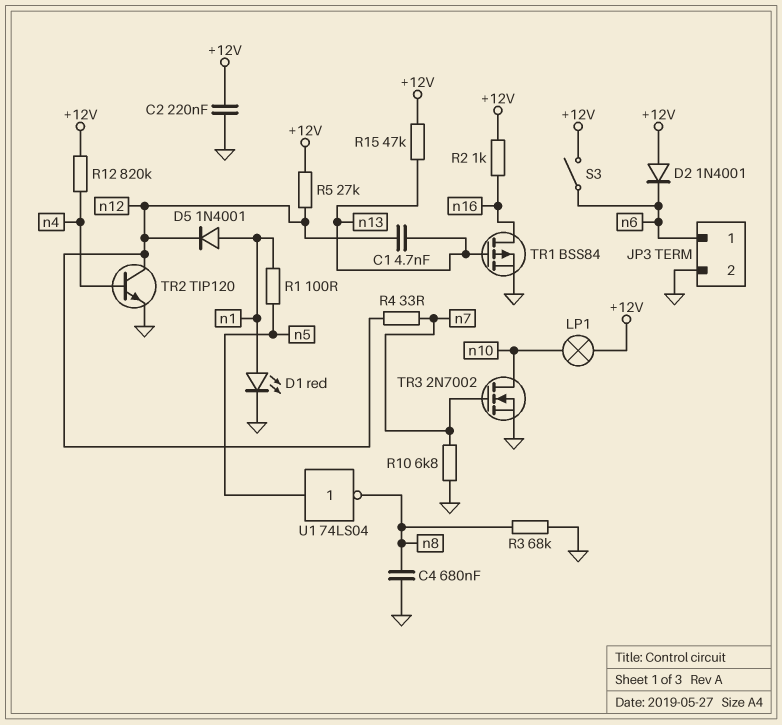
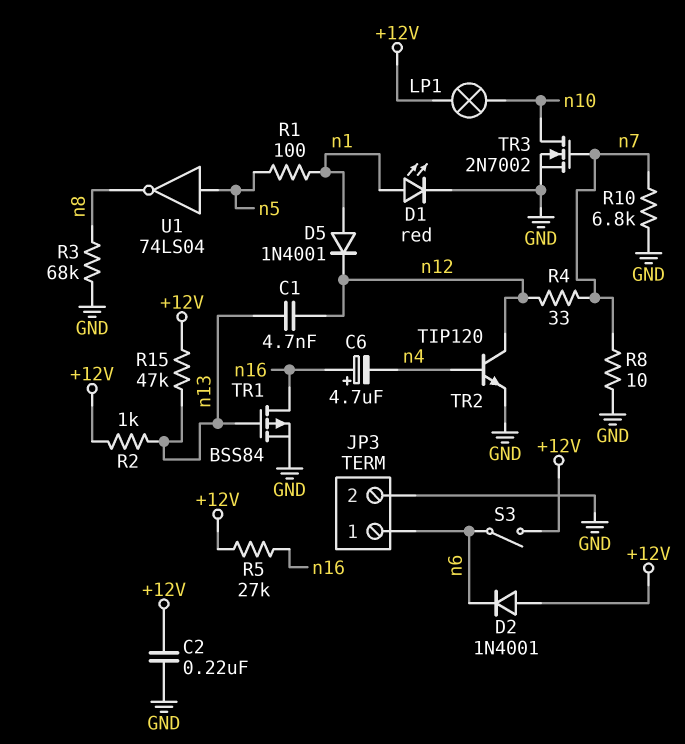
C4: 680nF (GND, n8) -> none
C6: none -> 4.7uF (plus n16, minus n4)
R2: 1k (+12V, n16) -> 1k (+12V, n13)
R5: 27k (+12V, n12) -> 27k (+12V, n16)
R8: none -> 10 (GND, n7)
R12: 820k (+12V, n4) -> none

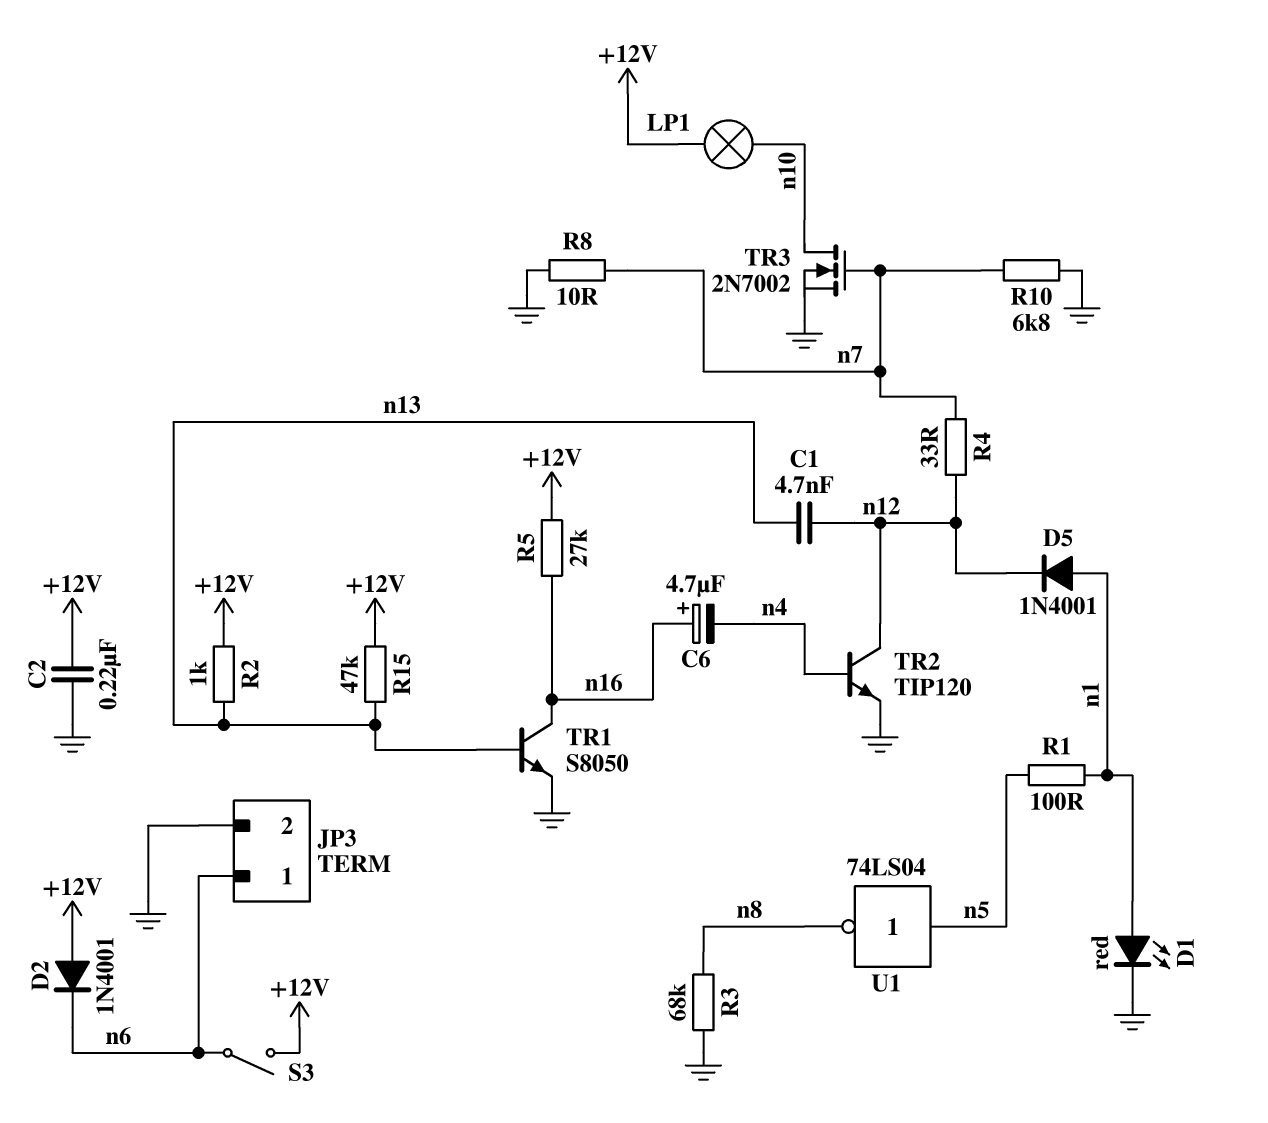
TR1: PMOS BSS84 (G n13, D n16, S GND) -> NPN S8050 (B n13, C n16, E GND)

